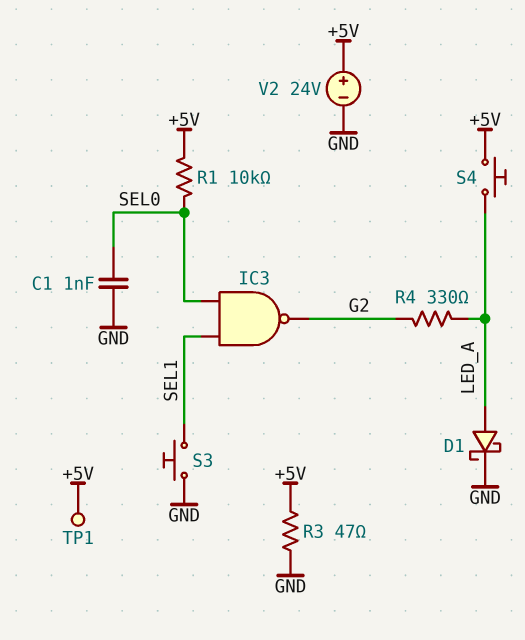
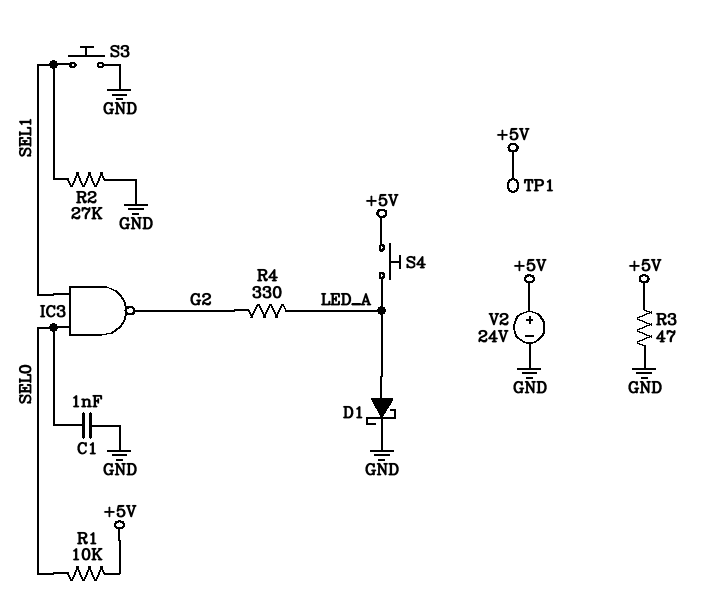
R2: none -> 27k (GND, SEL1)

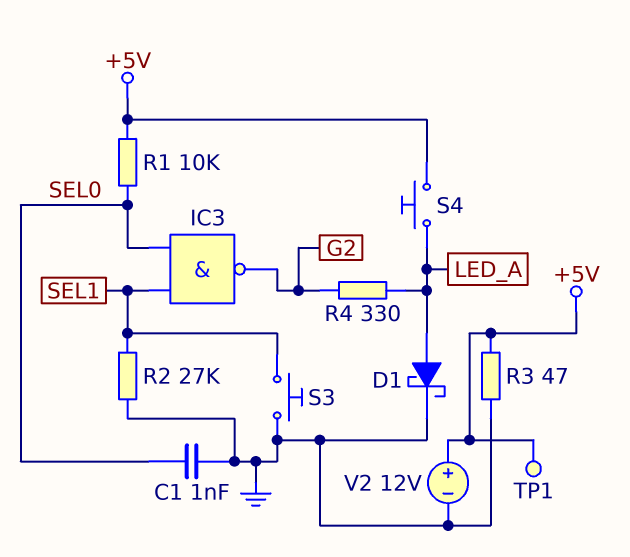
V2: 24V (plus +5V, minus GND) -> 12V (plus +5V, minus GND)

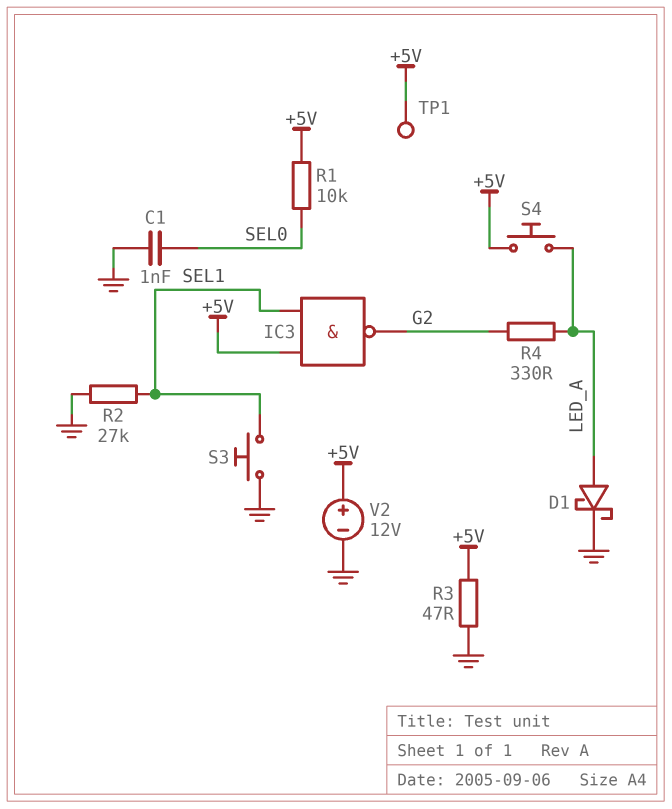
IC3: NAND (in SEL0, in SEL1, out G2) -> NAND (in +5V, in SEL1, out G2)

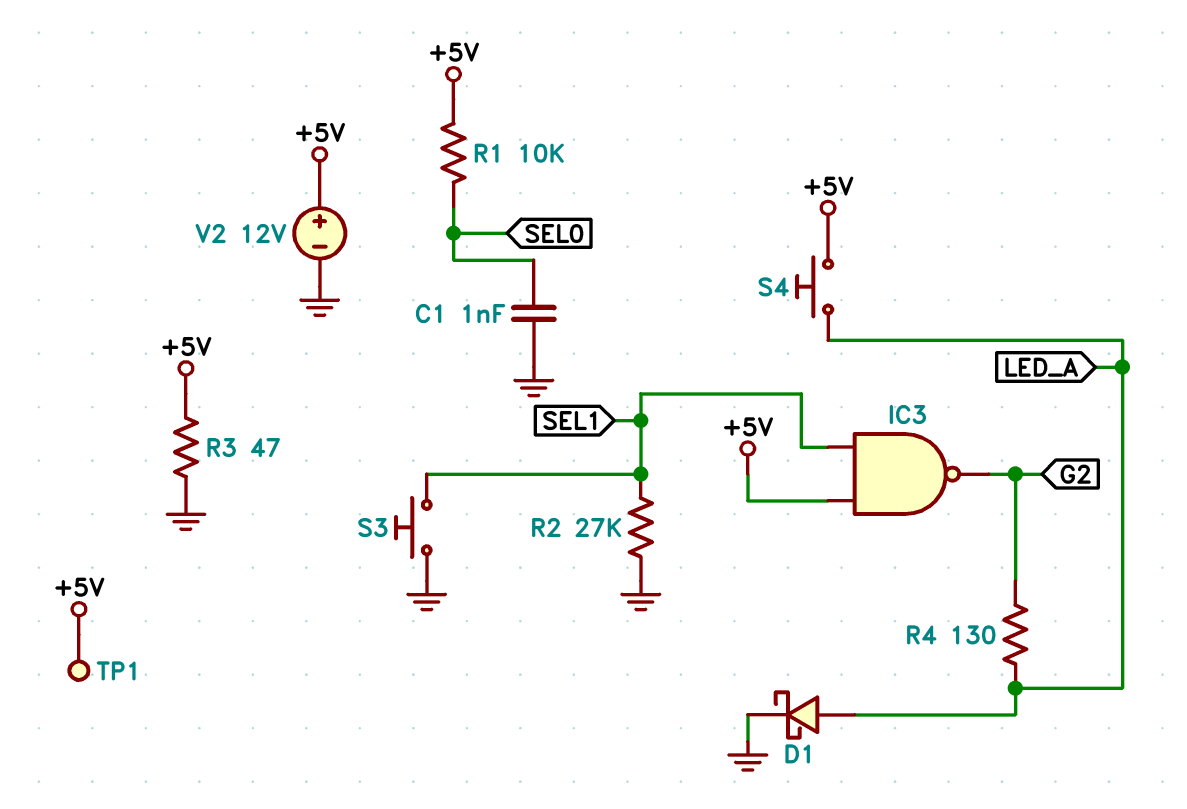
R4: 330 (G2, LED_A) -> 130 (G2, LED_A)

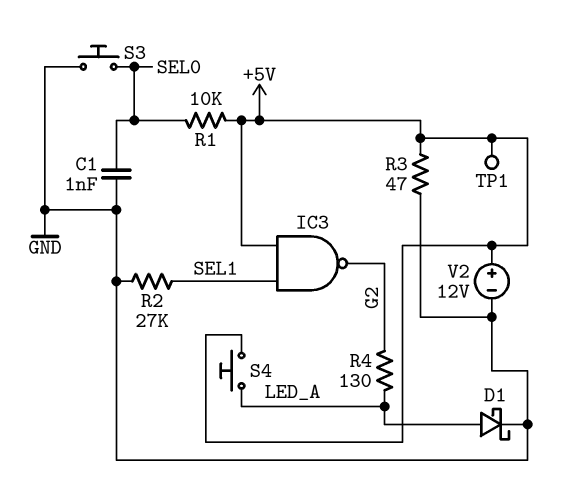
S3: button (GND, SEL1) -> button (GND, SEL0)

